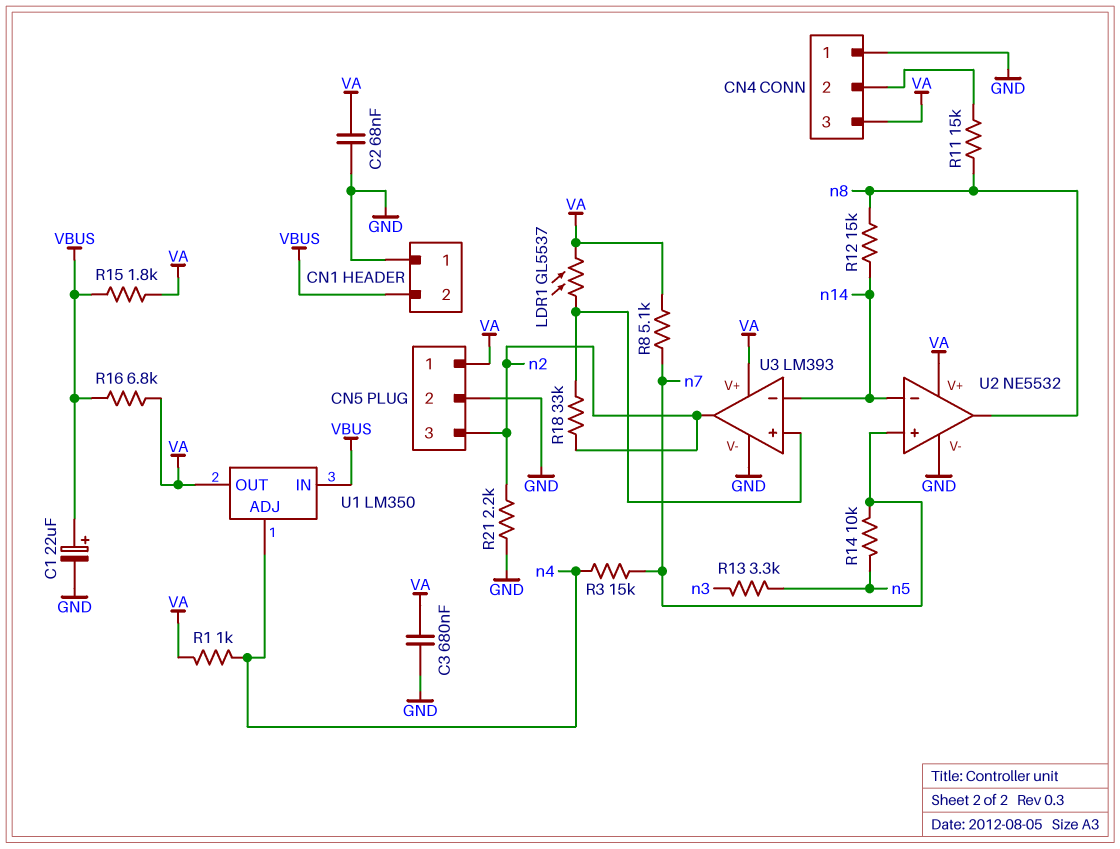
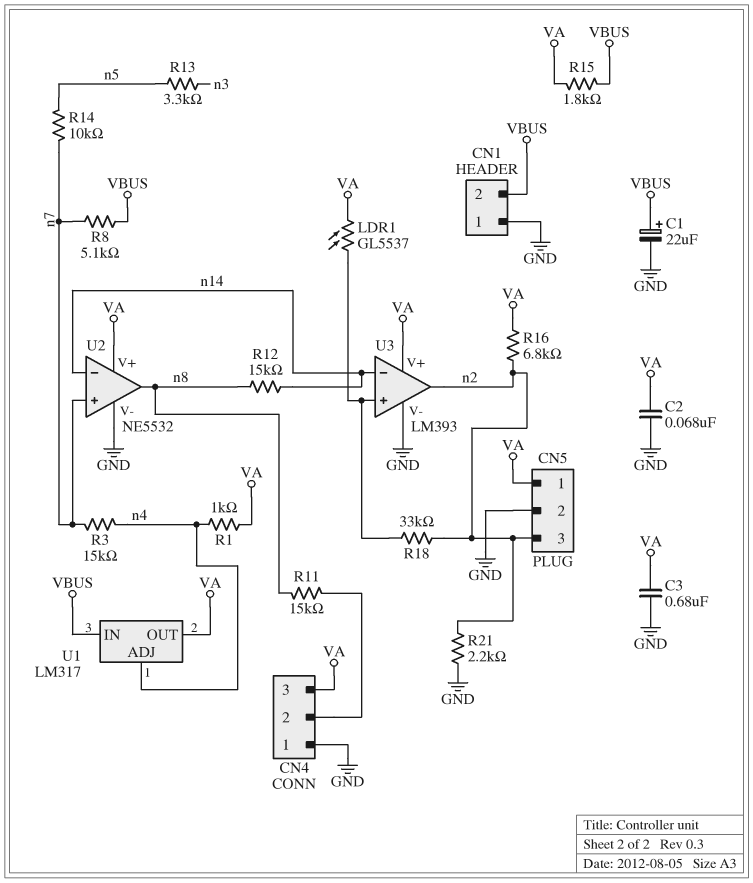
R8: 5.1k (VA, n7) -> 5.1k (VBUS, n7)
R16: 6.8k (VA, VBUS) -> 6.8k (VA, n2)
U1: LM350 -> LM317

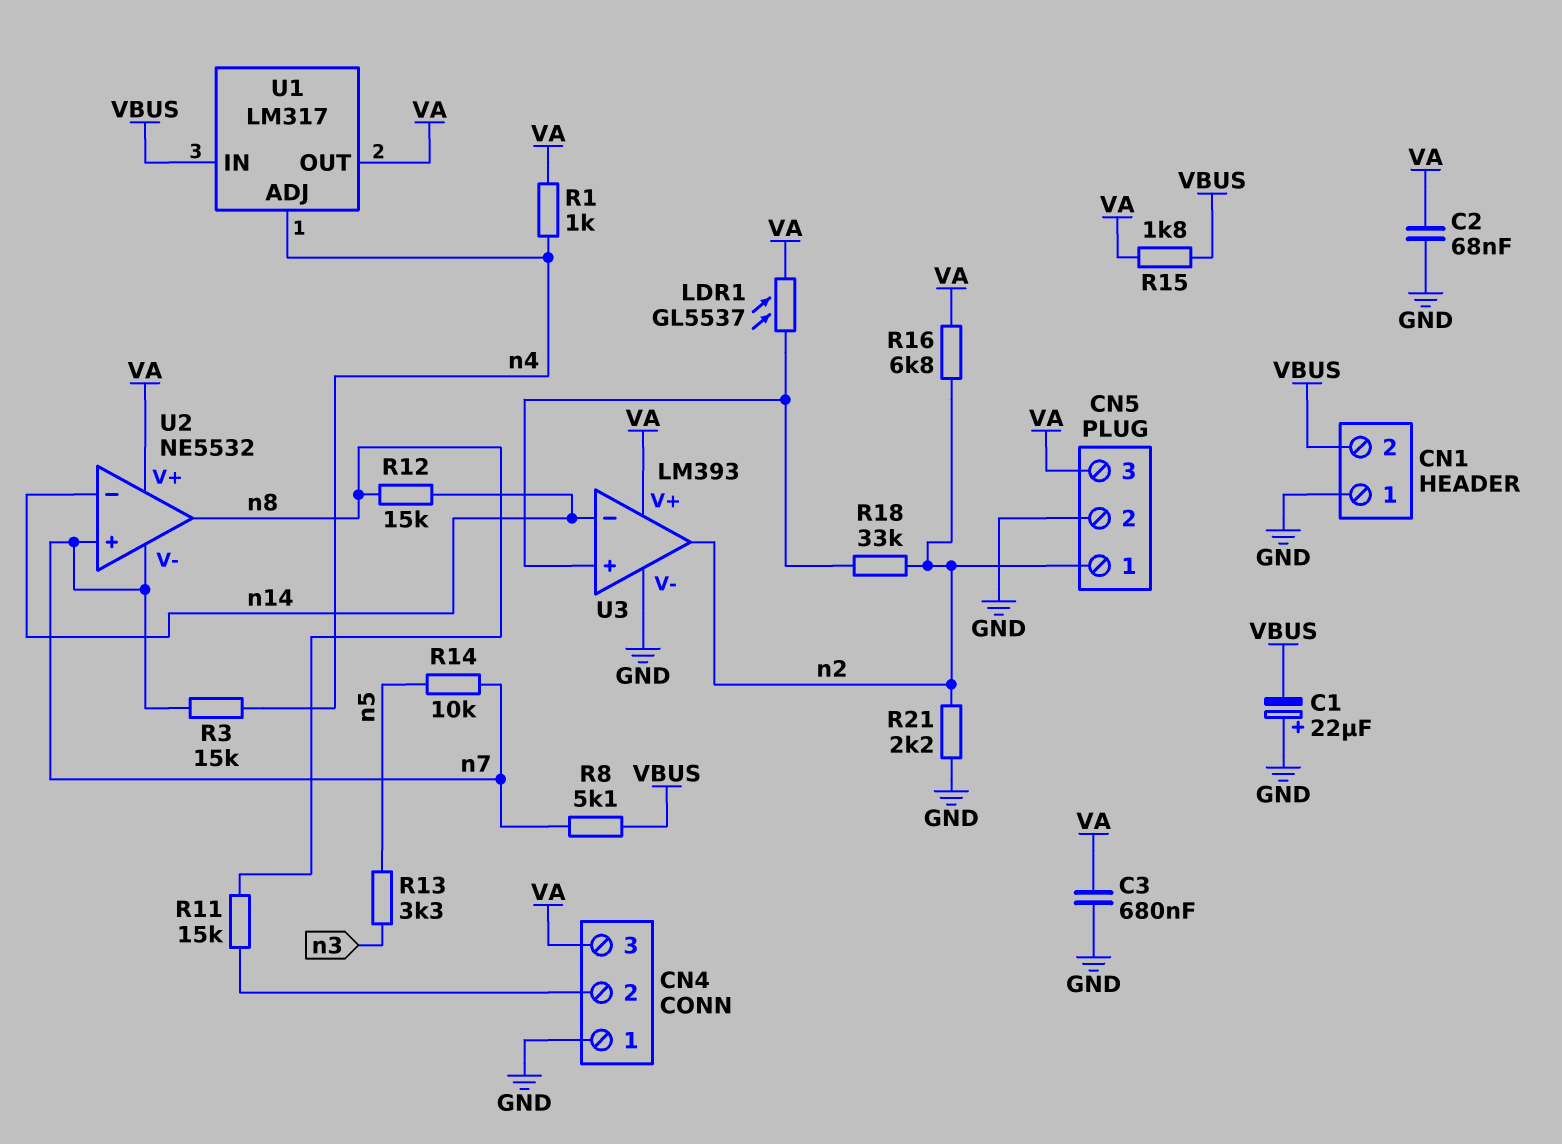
C1: 22uF (plus VBUS, minus GND) -> 22uF (plus GND, minus VBUS)
CN5 pin 1: VA -> n2
CN5 pin 3: n2 -> VA
U2 pin V-: GND -> n7

